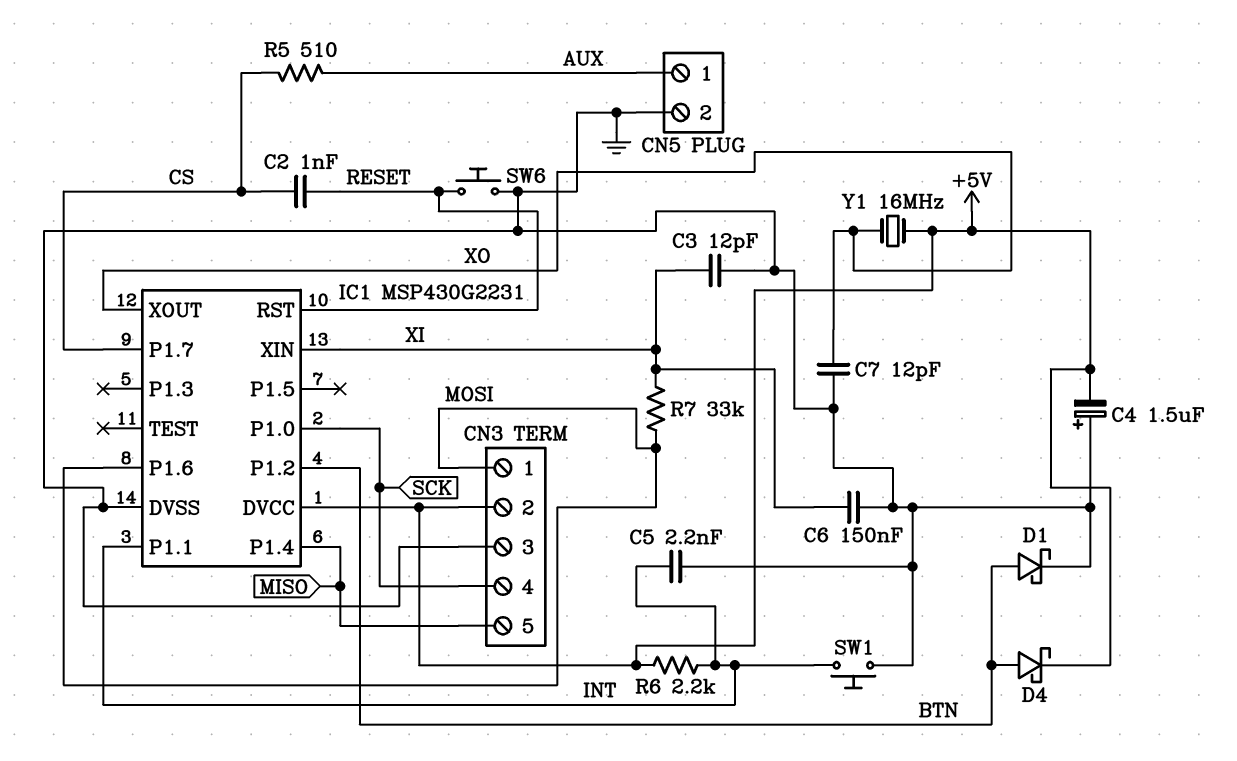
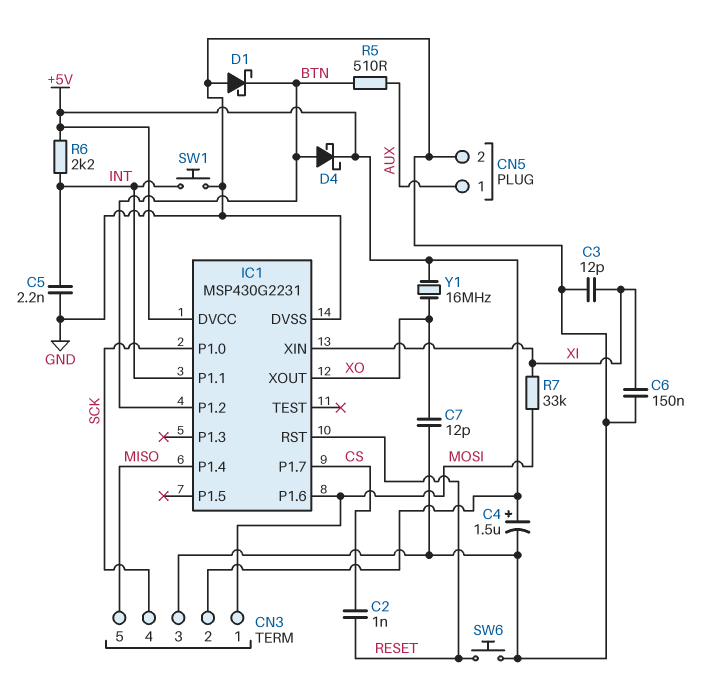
C4: 1.5uF (plus GND, minus +5V) -> 1.5uF (plus +5V, minus GND)
D1: schottky (A BTN, K GND) -> schottky (A GND, K BTN)
R5: 510 (AUX, CS) -> 510 (AUX, BTN)

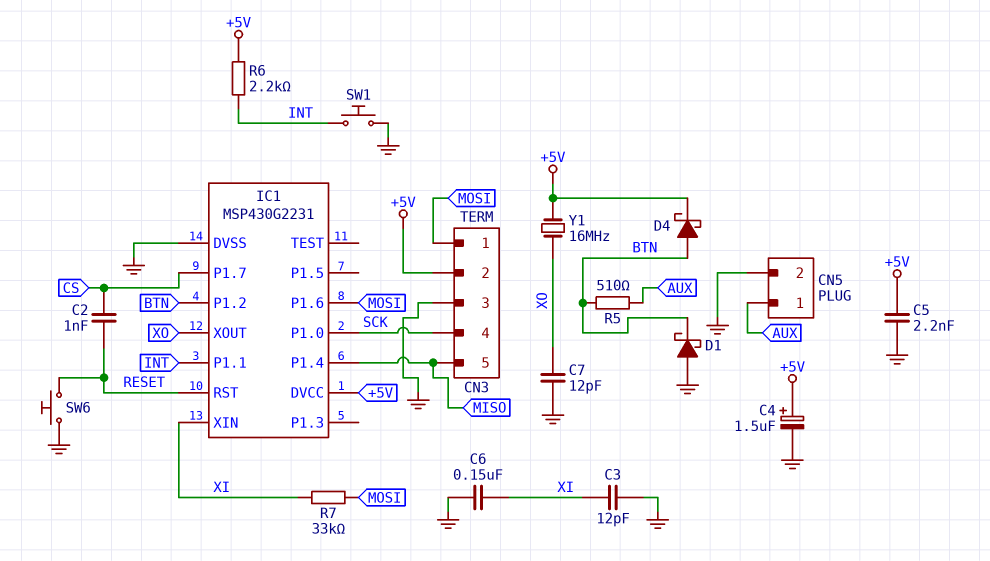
C5: 2.2nF (GND, INT) -> 2.2nF (+5V, GND)

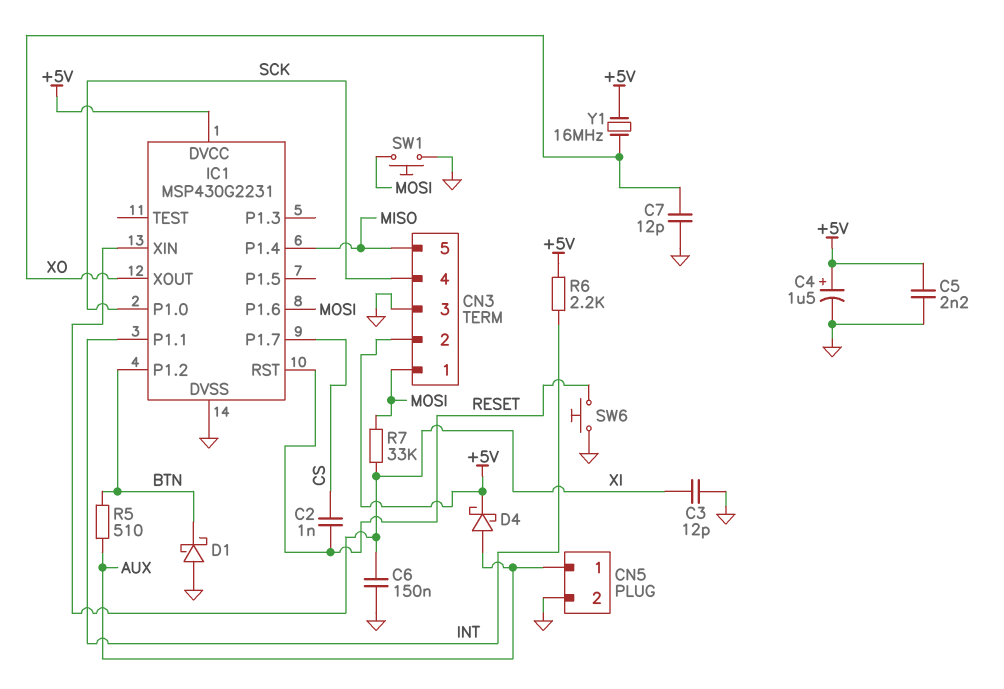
D4: schottky (A BTN, K +5V) -> schottky (A AUX, K +5V)
SW1: button (GND, INT) -> button (GND, MOSI)

